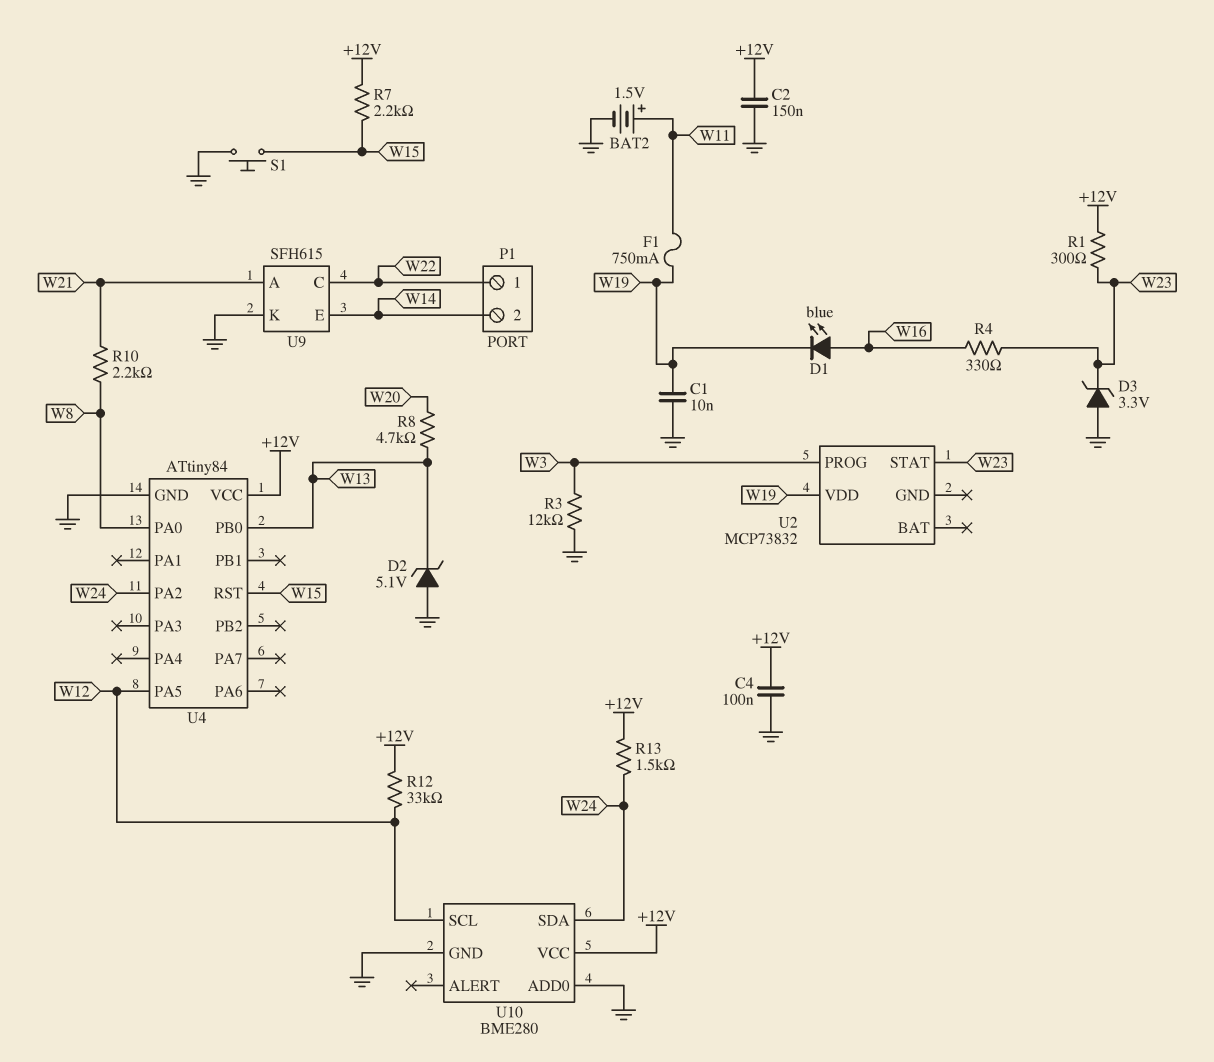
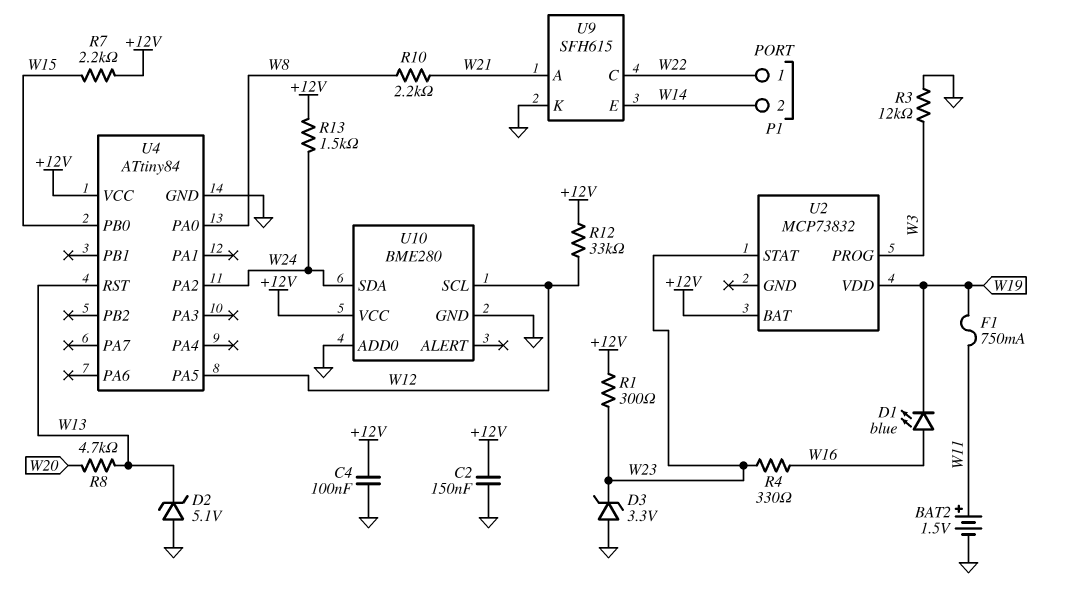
C1: 10nF (GND, W19) -> none
S1: button (GND, W15) -> none
U2 pin BAT: none -> +12V
U4 pin PB0: W13 -> W15
U4 pin RST: W15 -> W13

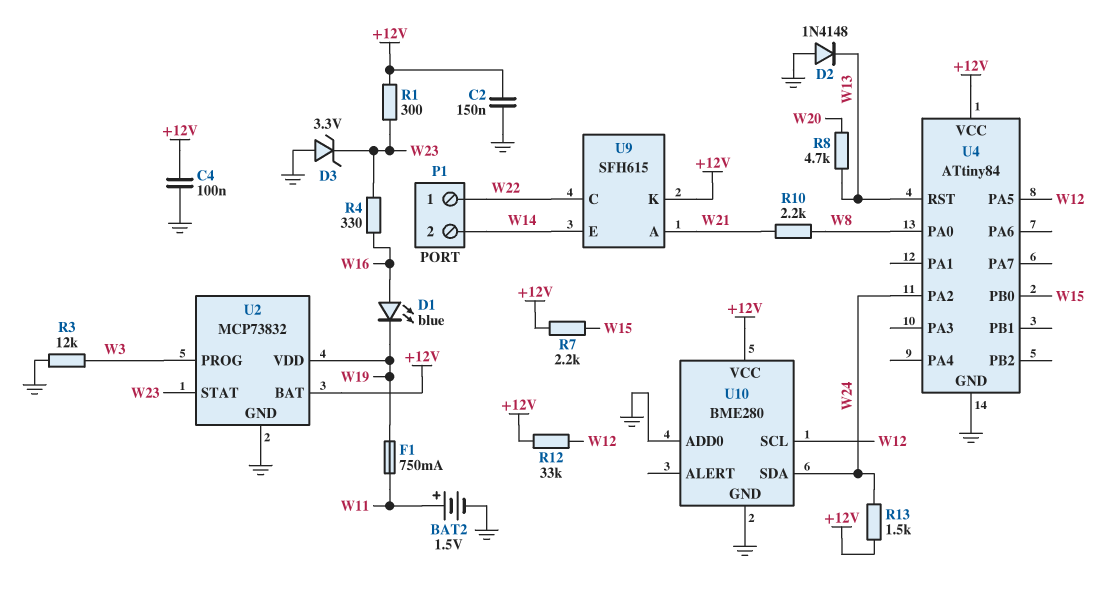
D2: zener 5.1V (A GND, K W13) -> diode 1N4148 (A GND, K W13)
U2 pin GND: none -> GND
U9 pin K: GND -> +12V

